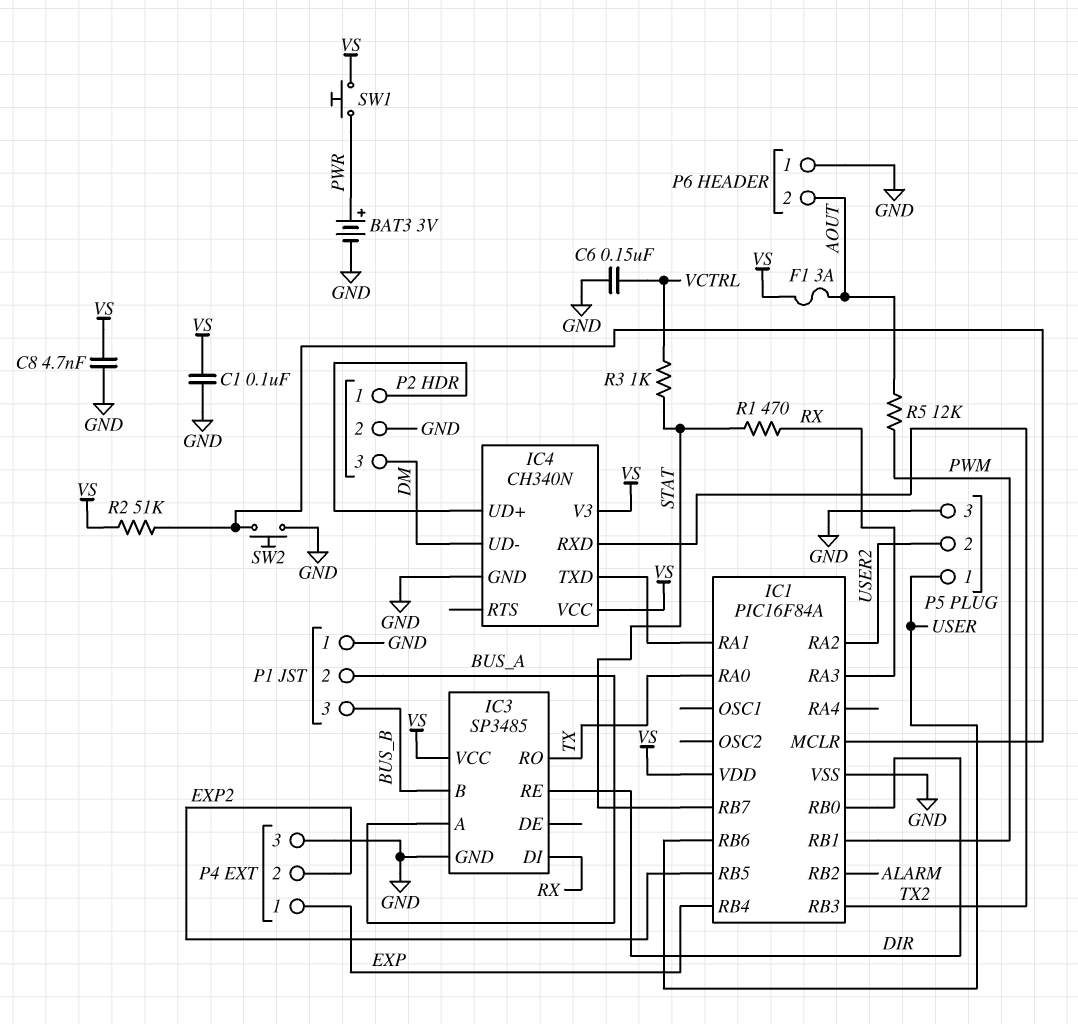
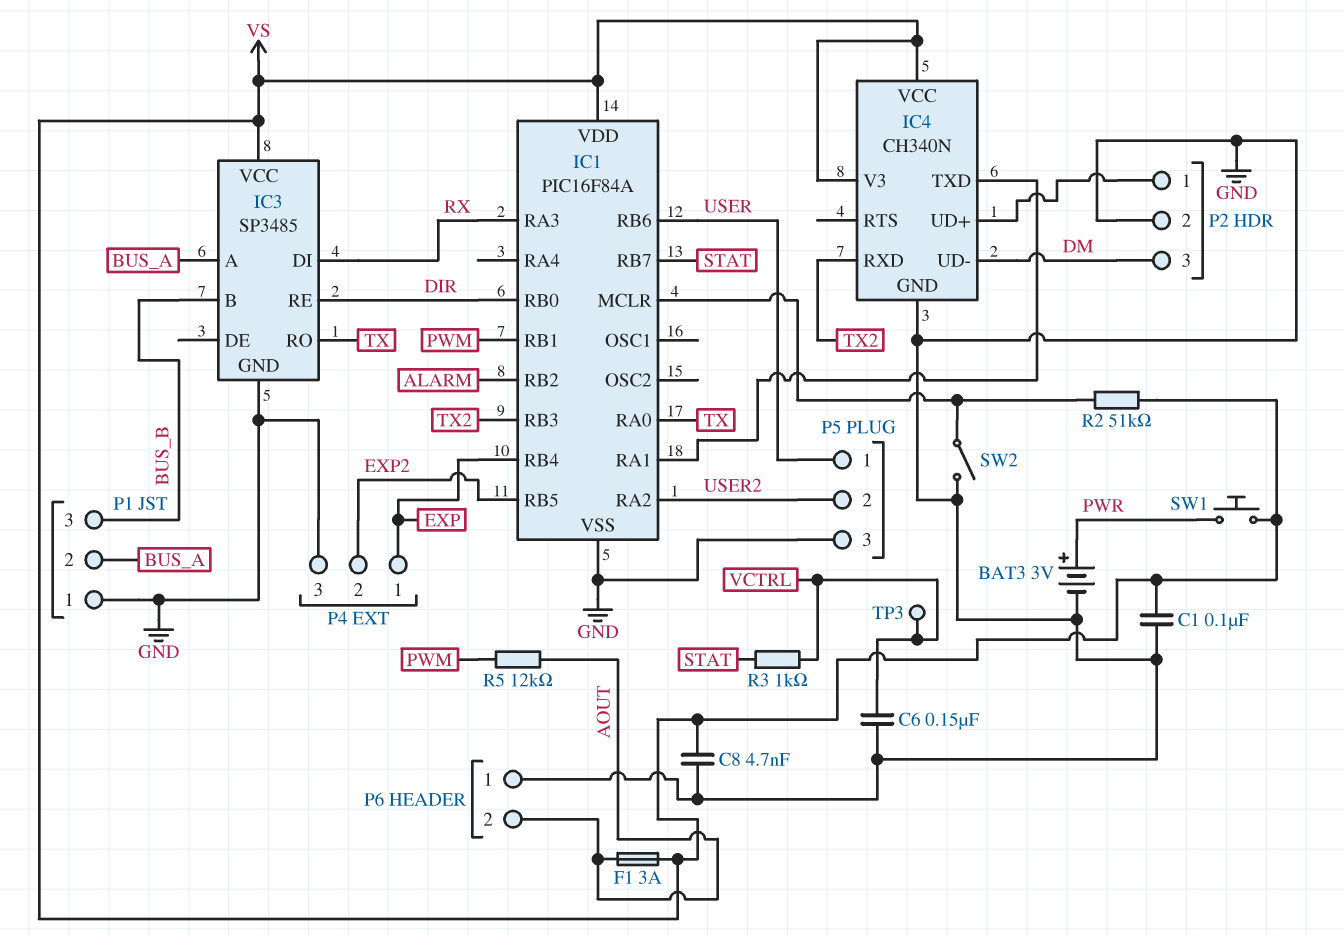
R1: 470 (RX, STAT) -> none
SW2: button (GND, IC1/MCLR) -> switch (GND, IC1/MCLR)
TP3: none -> test point (VCTRL)

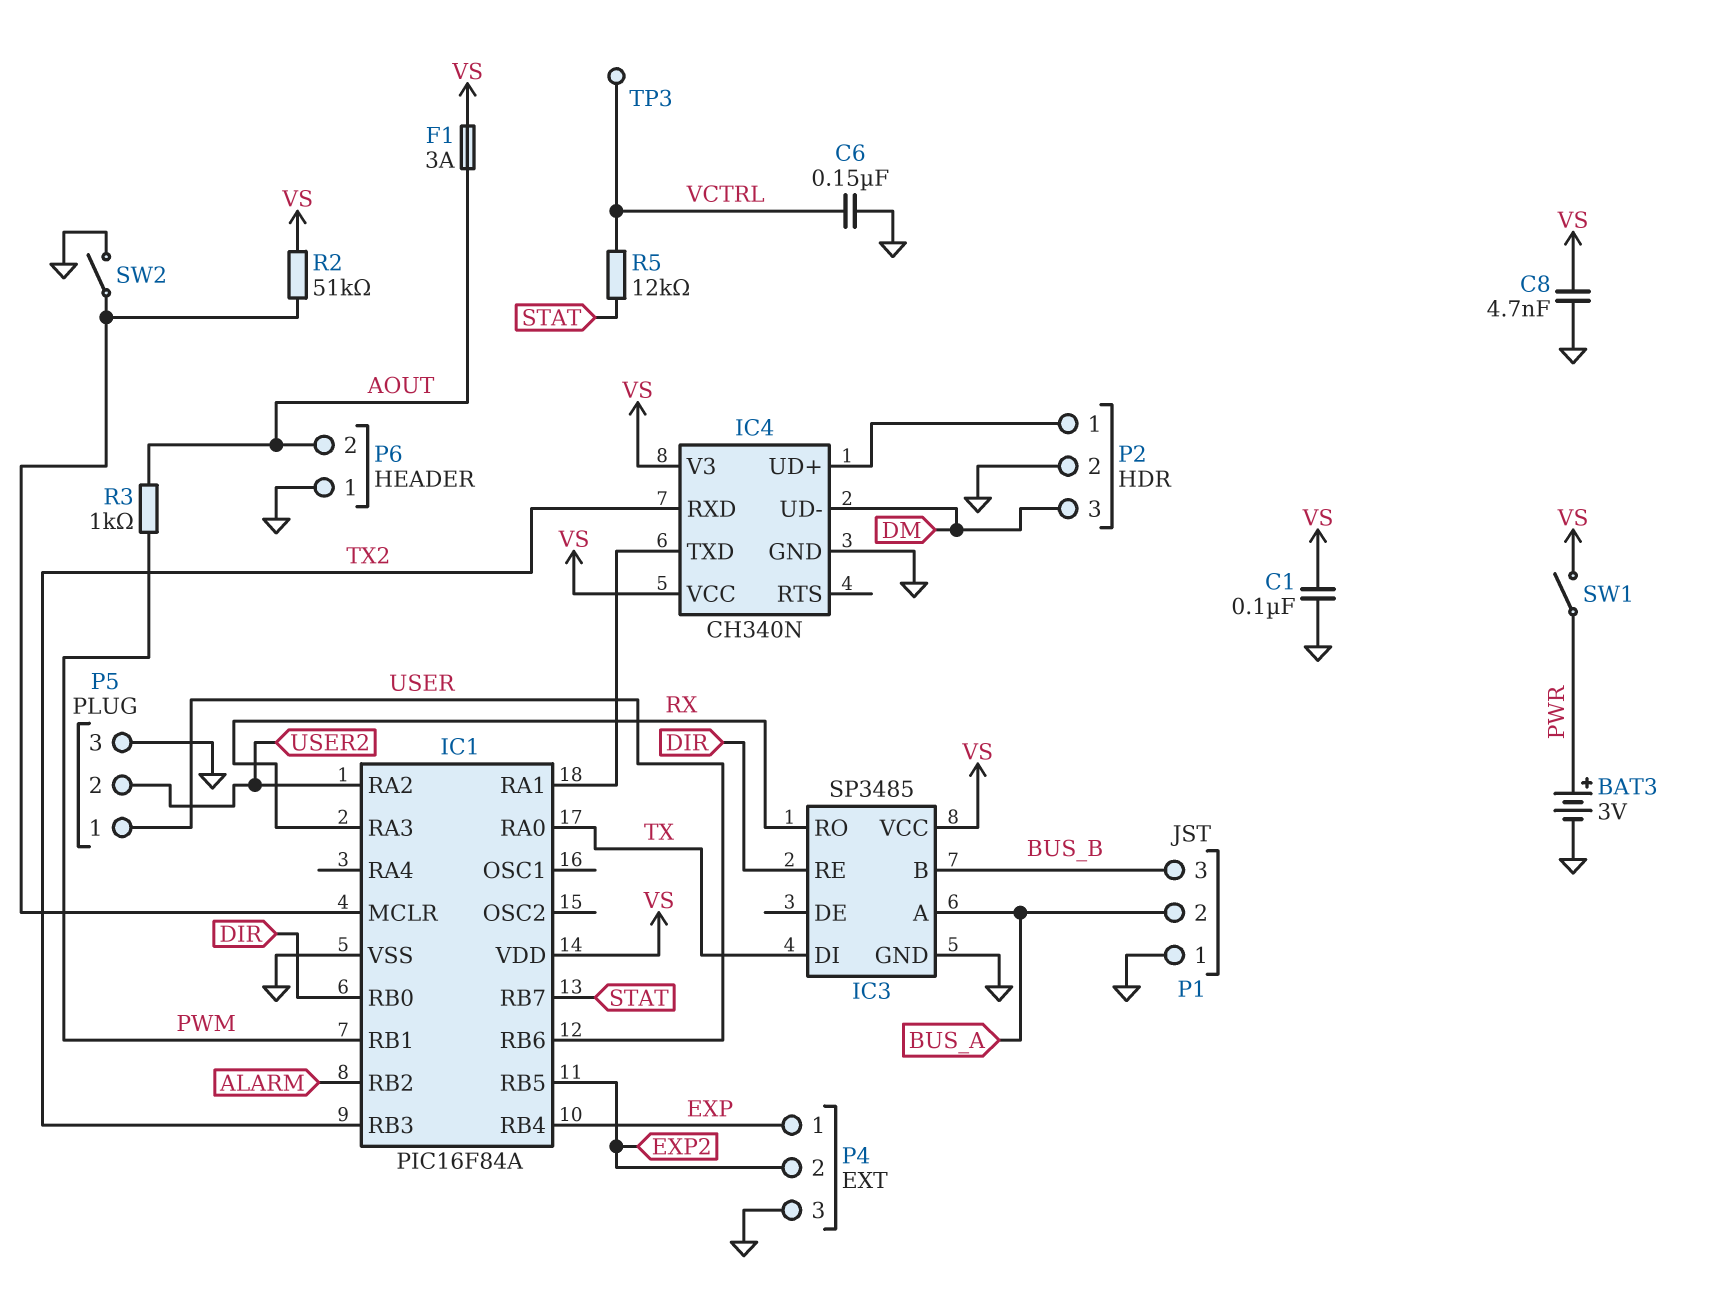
IC3 pin DI: RX -> TX
IC3 pin RO: TX -> RX
R3: 1k (STAT, VCTRL) -> 1k (AOUT, PWM)
R5: 12k (AOUT, PWM) -> 12k (STAT, VCTRL)
SW1: button (PWR, VS) -> switch (PWR, VS)

